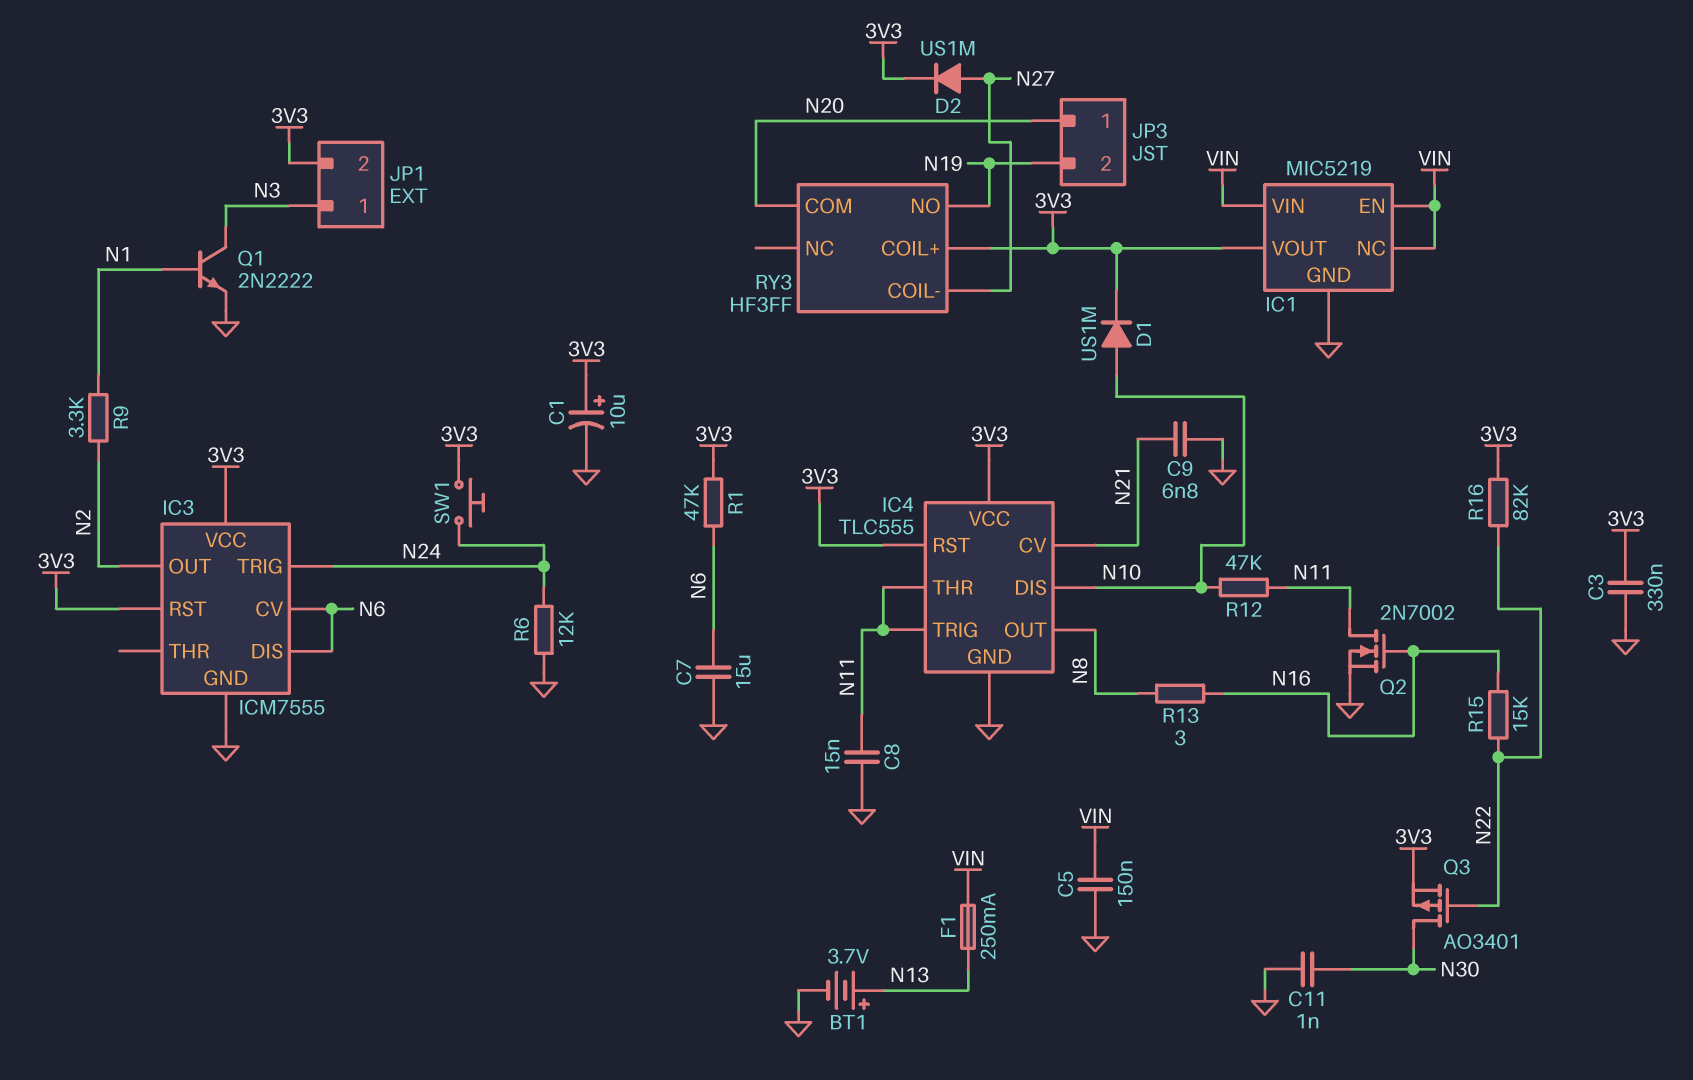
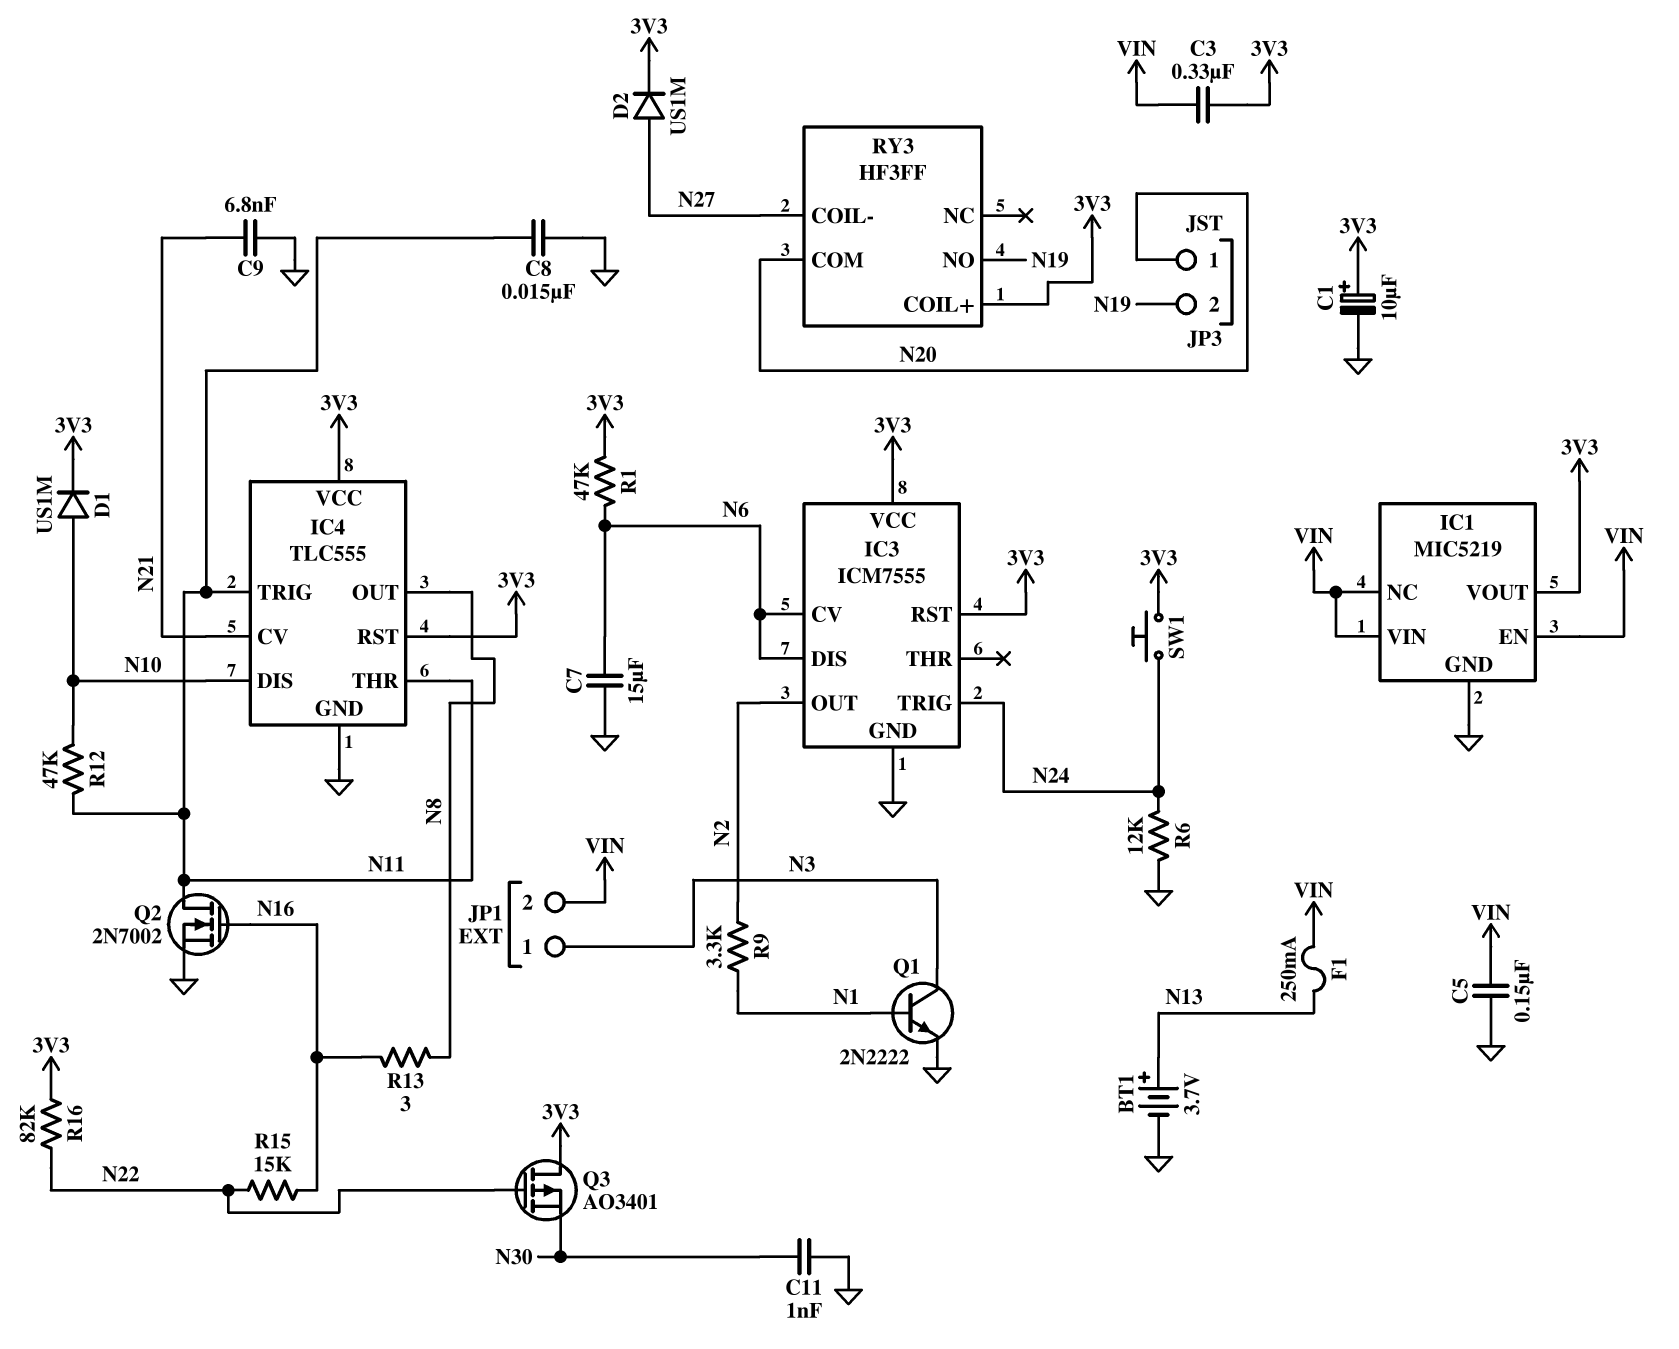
C3: 330nF (3V3, GND) -> 330nF (3V3, VIN)
JP1 pin 2: 3V3 -> VIN
Q3: PMOS AO3401 (G N22, D N30, S 3V3) -> PMOS AO3401 (G N22, D 3V3, S N30)

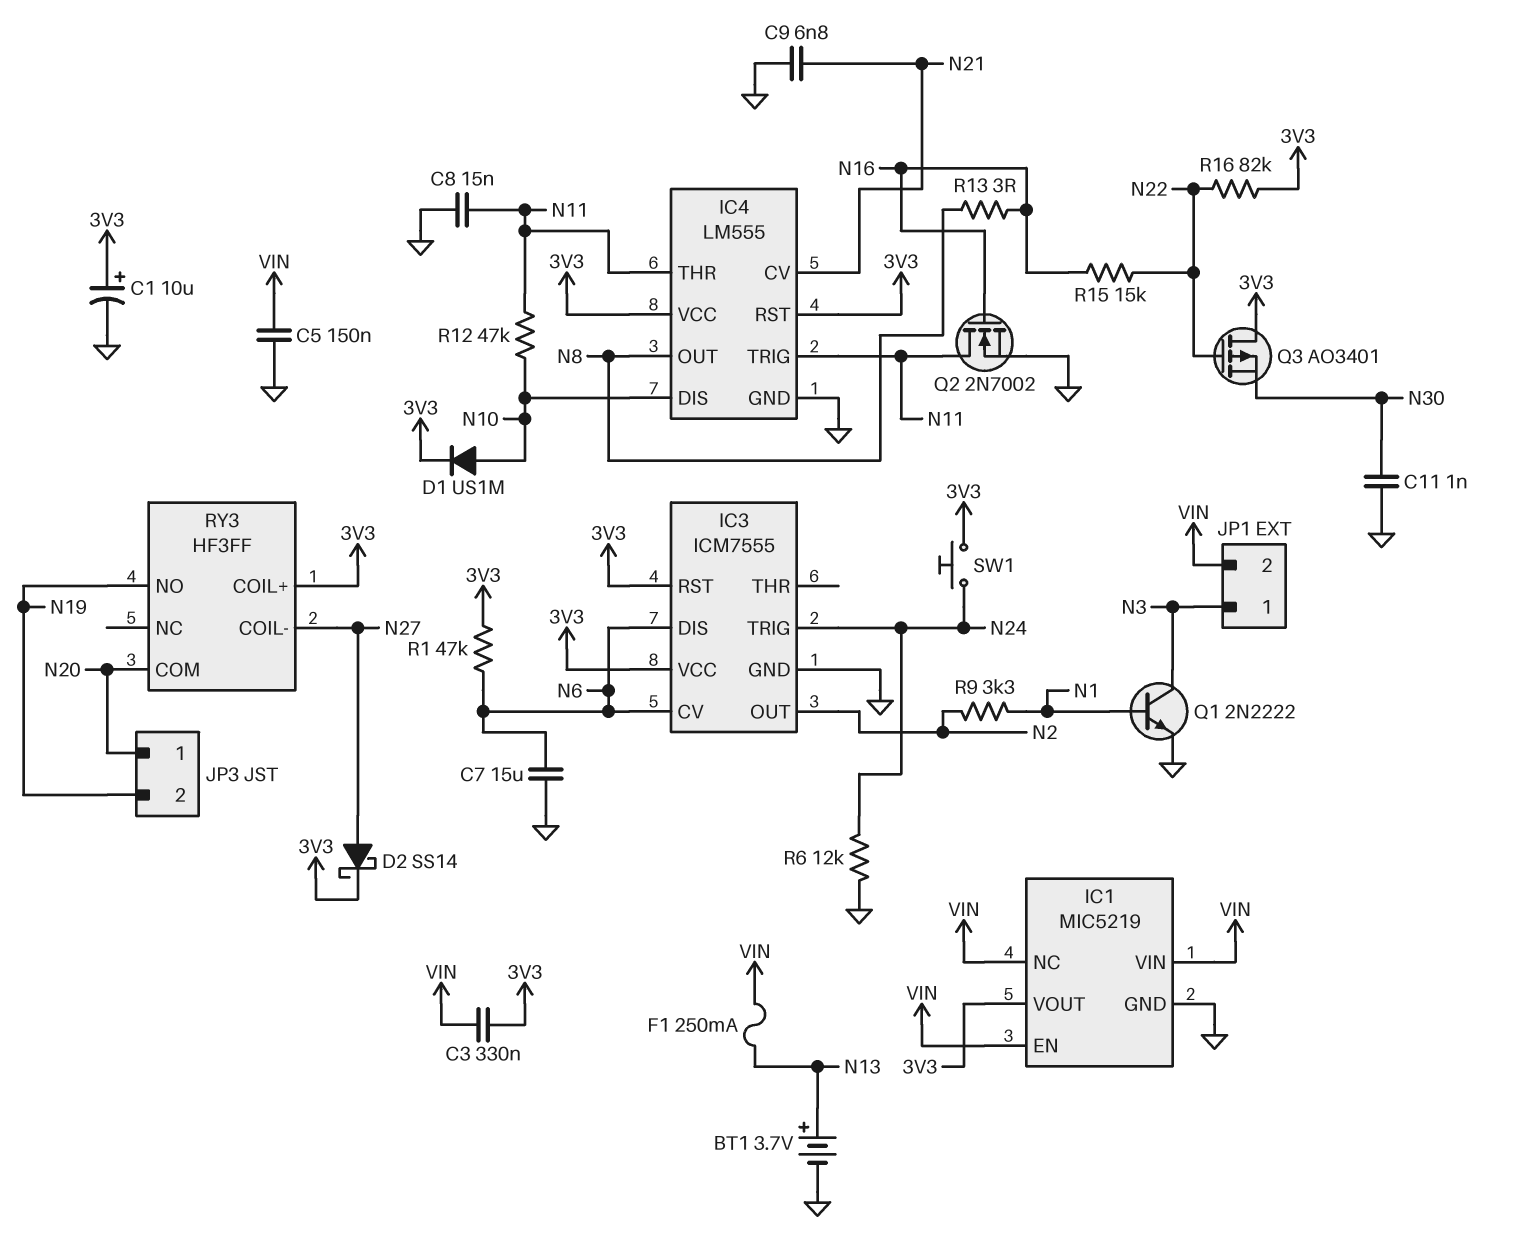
D2: diode US1M (A N27, K 3V3) -> schottky SS14 (A N27, K 3V3)
IC4: TLC555 -> LM555

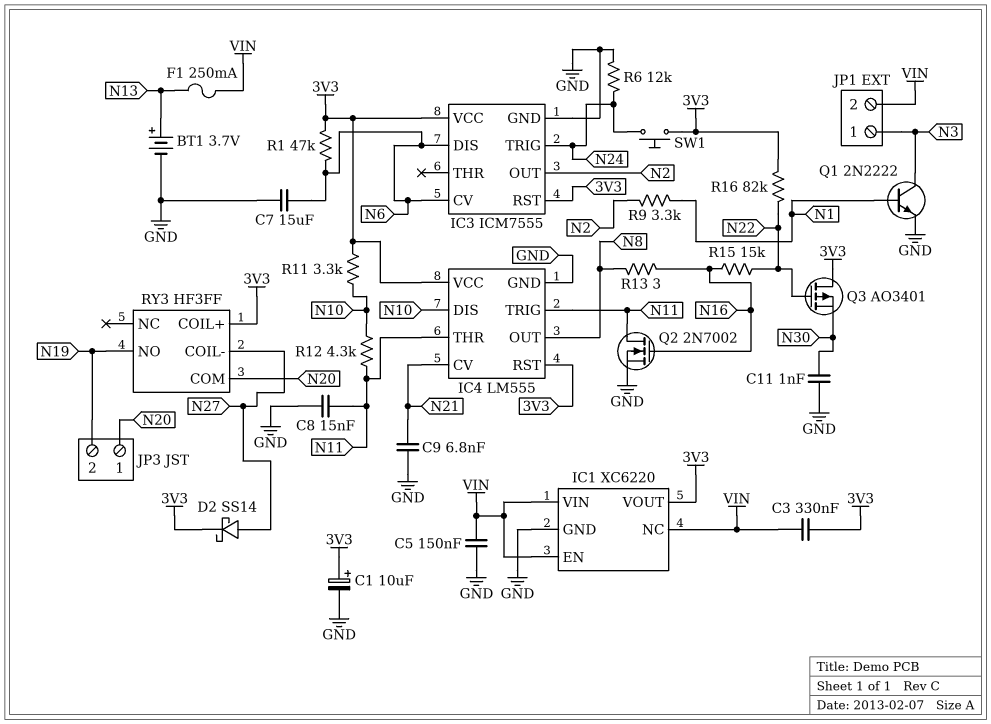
D1: diode US1M (A N10, K 3V3) -> none
IC1: MIC5219 -> XC6220
R11: none -> 3.3k (3V3, N10)
R12: 47k (N10, N11) -> 4.3k (N10, N11)

